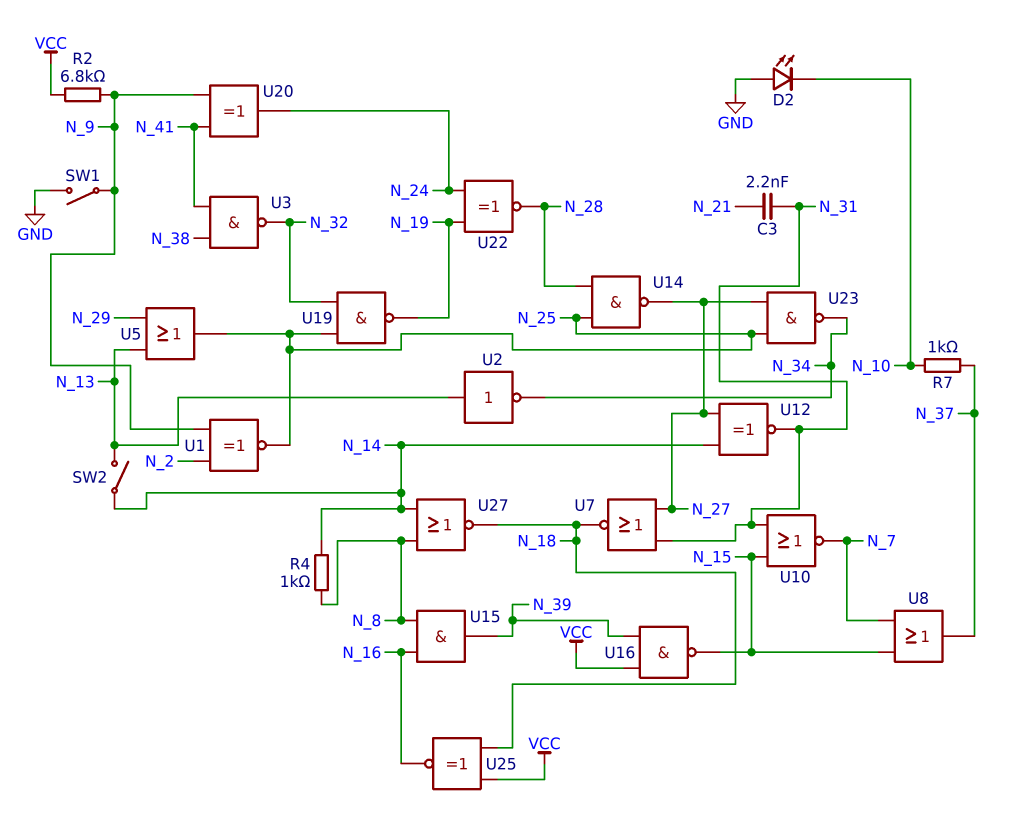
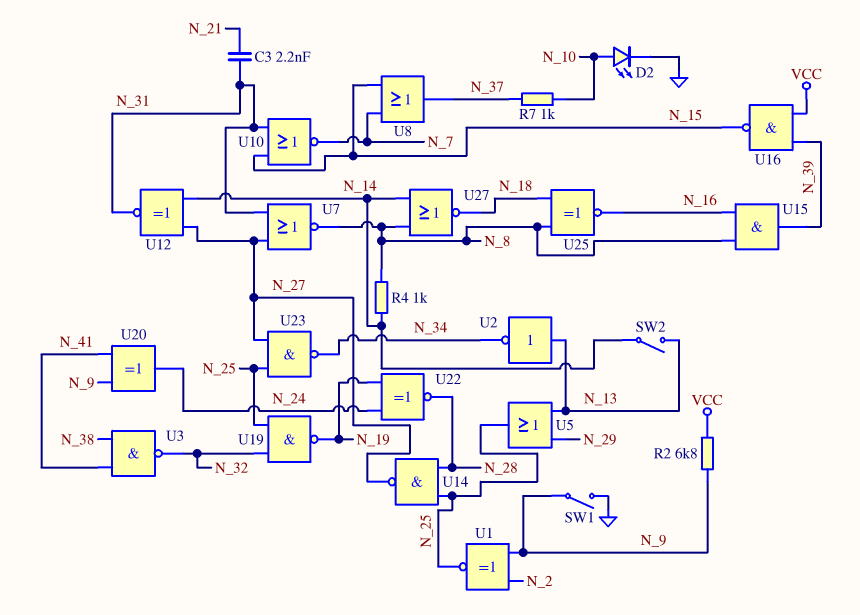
D2: LED (A GND, K N_10) -> LED (A N_10, K GND)
U7: NOR (in N_27, in N_31, out N_18) -> NOR (in N_27, in N_31, out N_8)
U25: XNOR (in N_18, in VCC, out N_16) -> XNOR (in N_8, in N_18, out N_16)

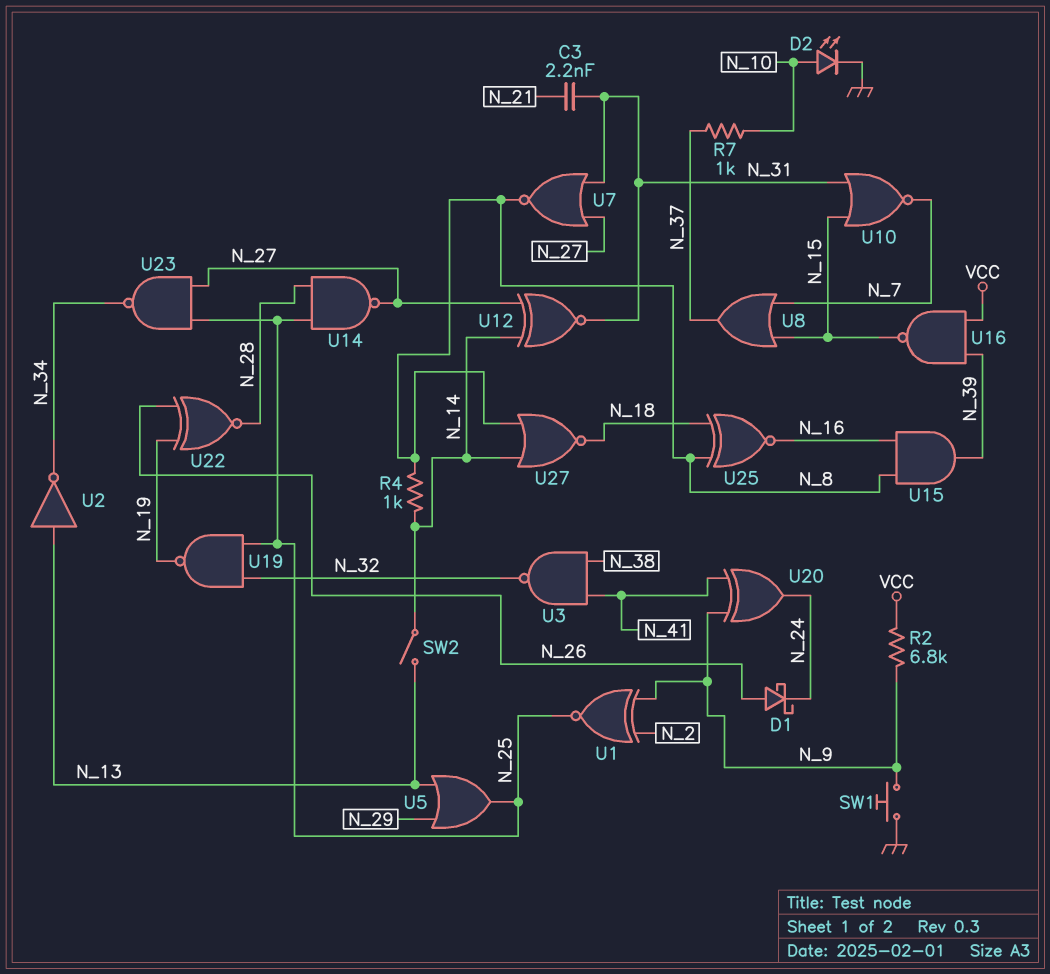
D1: none -> schottky (A N_26, K N_24)
SW1: switch (GND, N_9) -> button (GND, N_9)
U22: XNOR (in N_19, in N_24, out N_28) -> XNOR (in N_19, in N_26, out N_28)

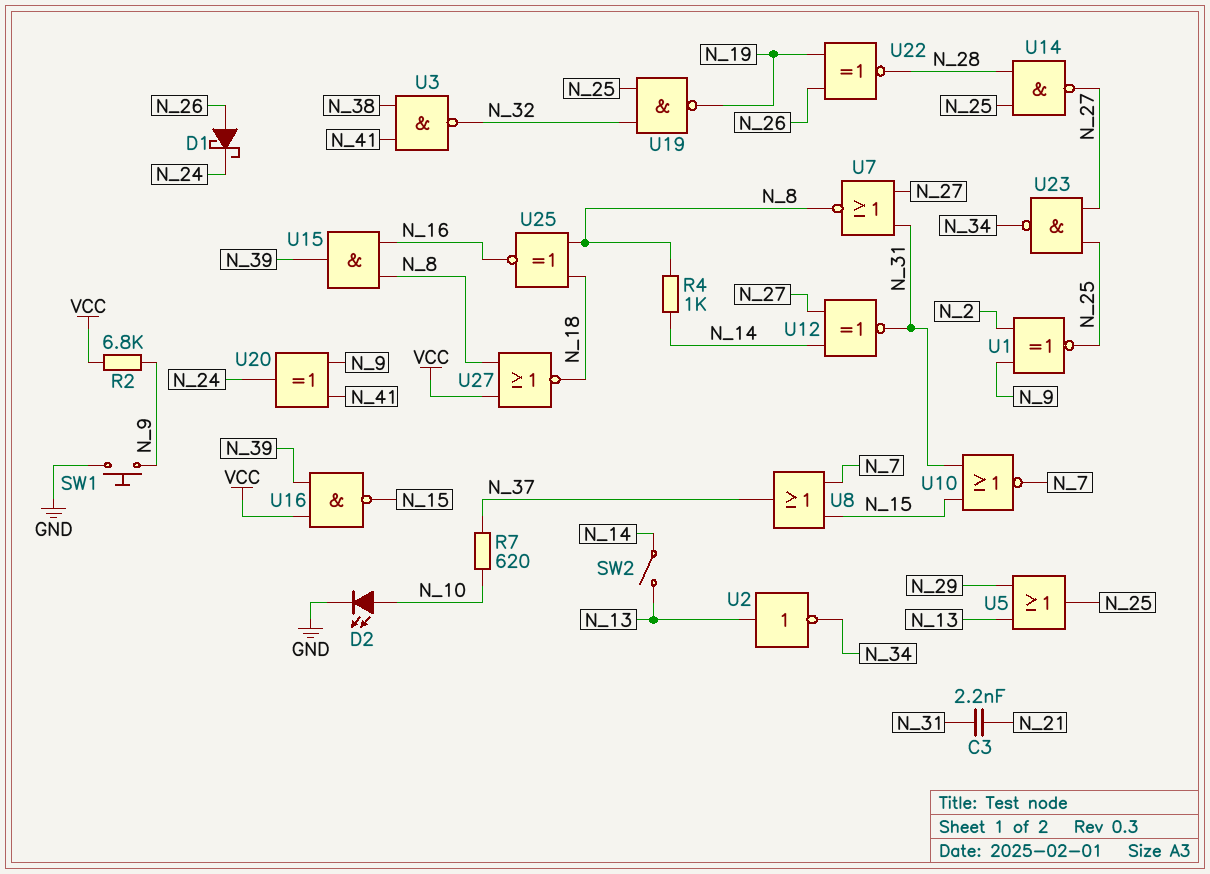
R7: 1k (N_10, N_37) -> 620 (N_10, N_37)
U27: NOR (in N_8, in N_14, out N_18) -> NOR (in N_8, in VCC, out N_18)

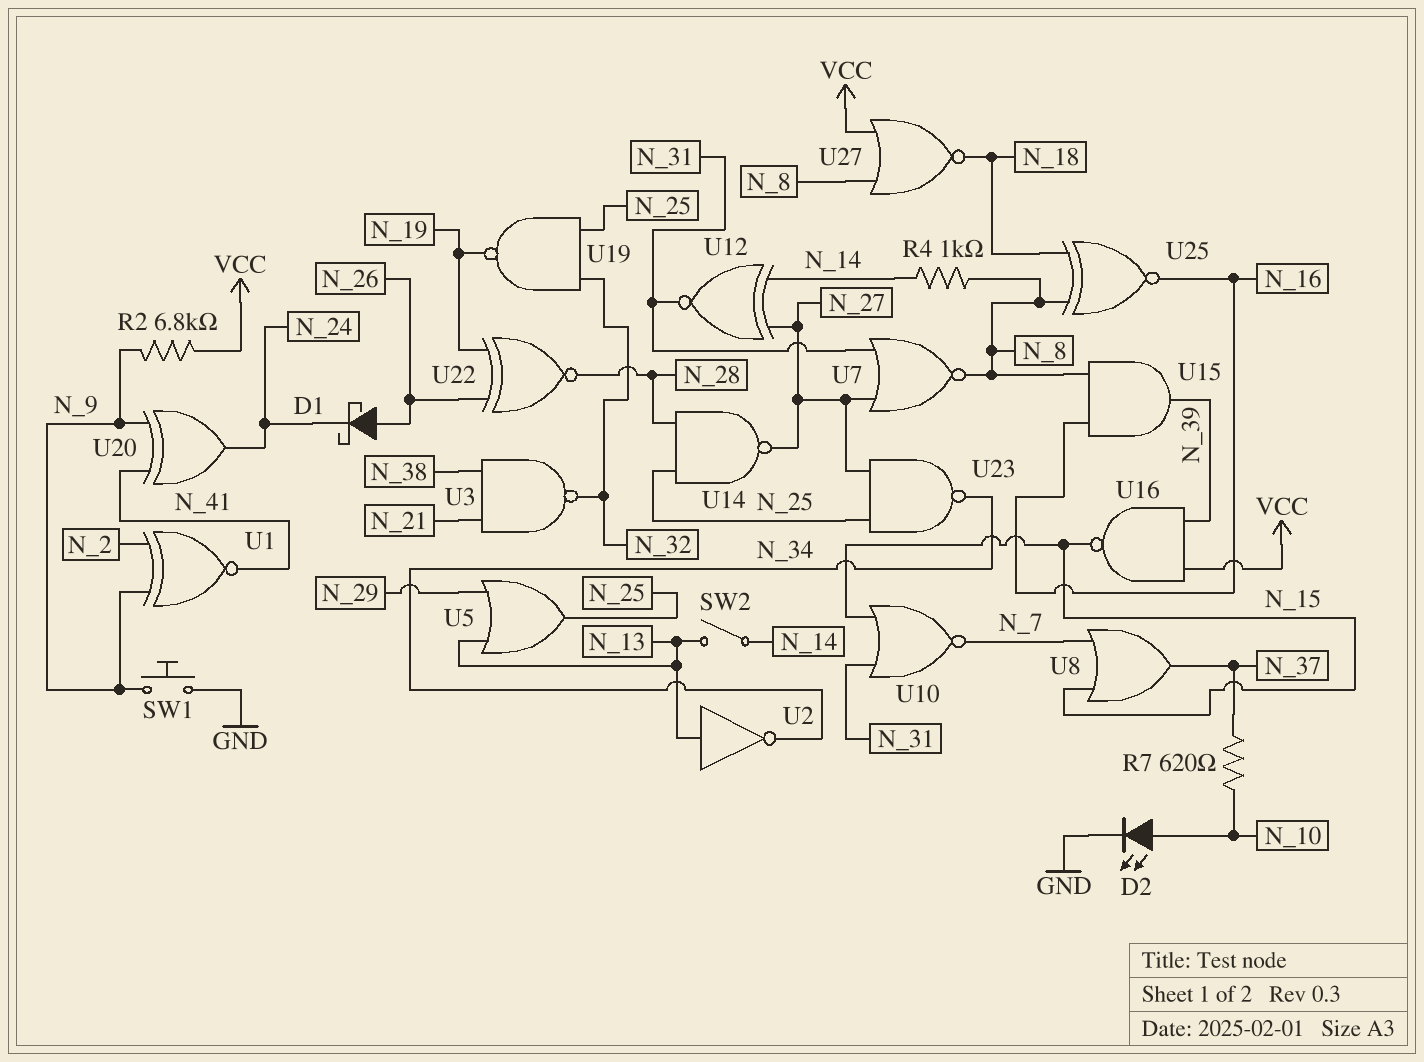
C3: 2.2nF (N_21, N_31) -> none
U1: XNOR (in N_2, in N_9, out N_25) -> XNOR (in N_2, in N_9, out N_41)
U3: NAND (in N_38, in N_41, out N_32) -> NAND (in N_21, in N_38, out N_32)

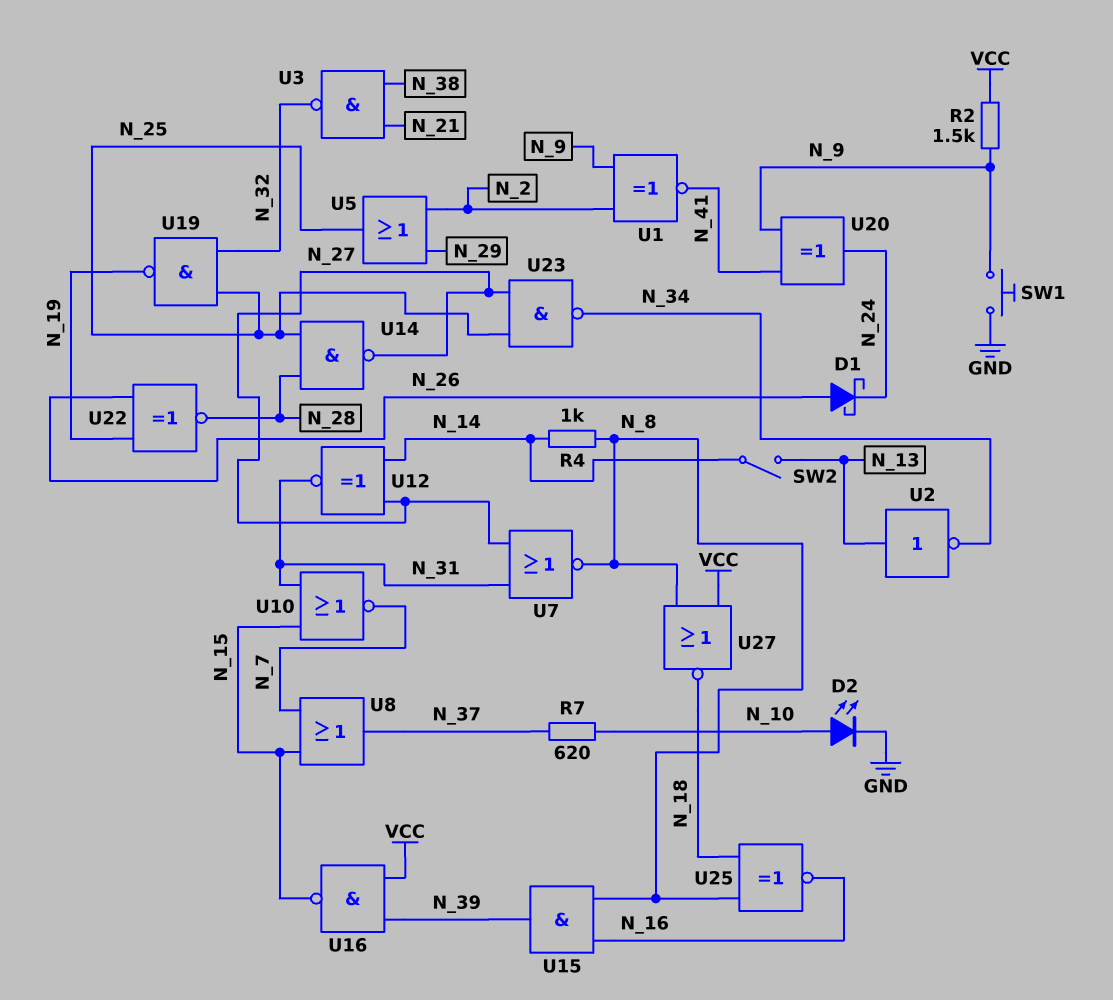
R2: 6.8k (N_9, VCC) -> 1.5k (N_9, VCC)
U5: OR (in N_13, in N_29, out N_25) -> OR (in N_2, in N_29, out N_25)

